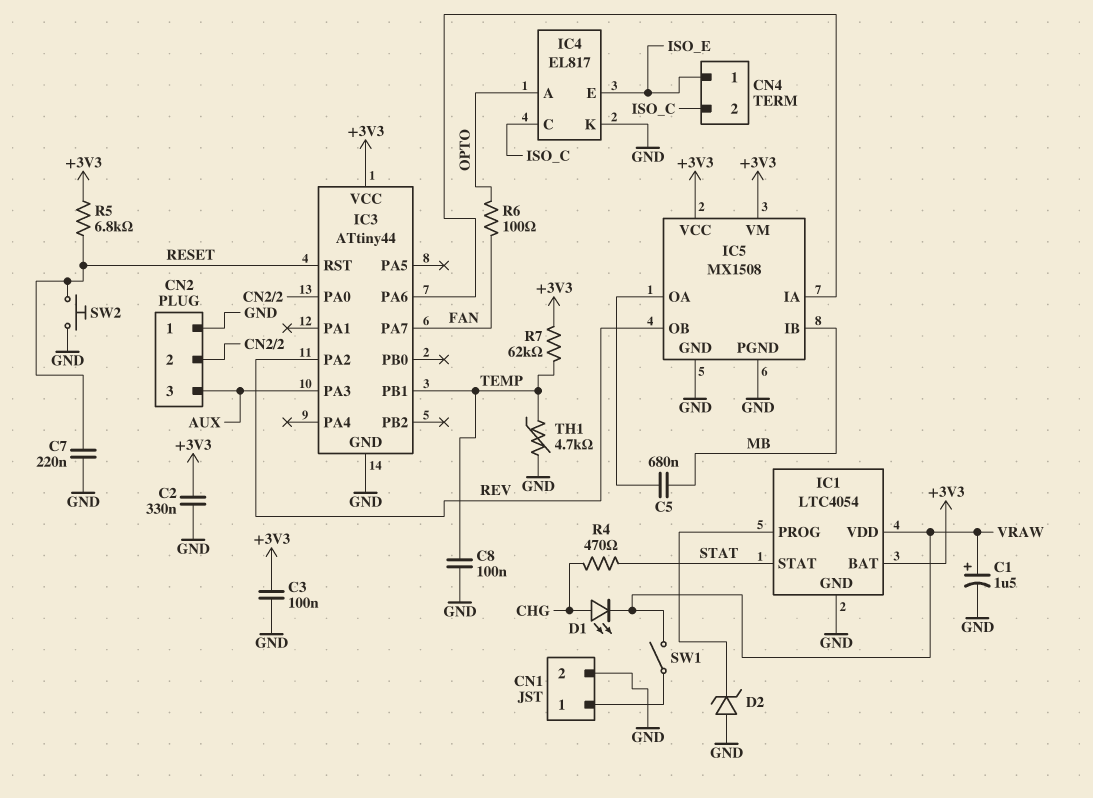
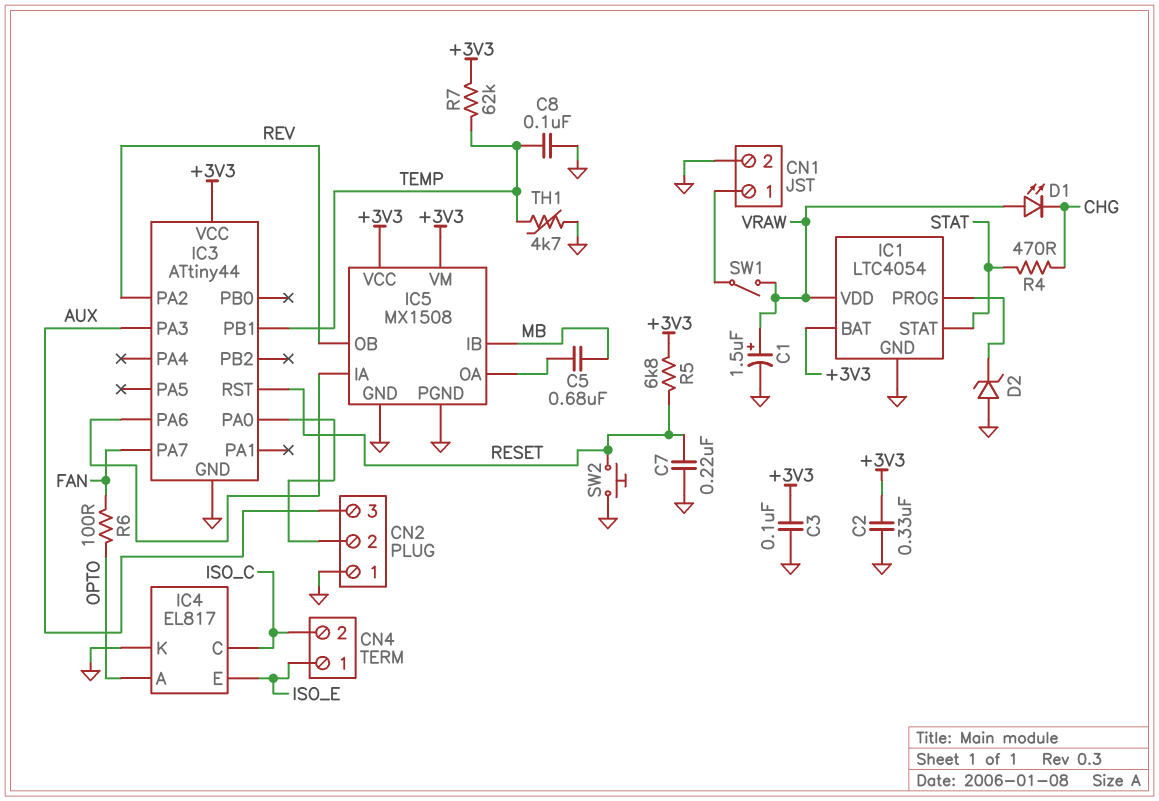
D1: LED (A CHG, K VRAW) -> LED (A VRAW, K CHG)

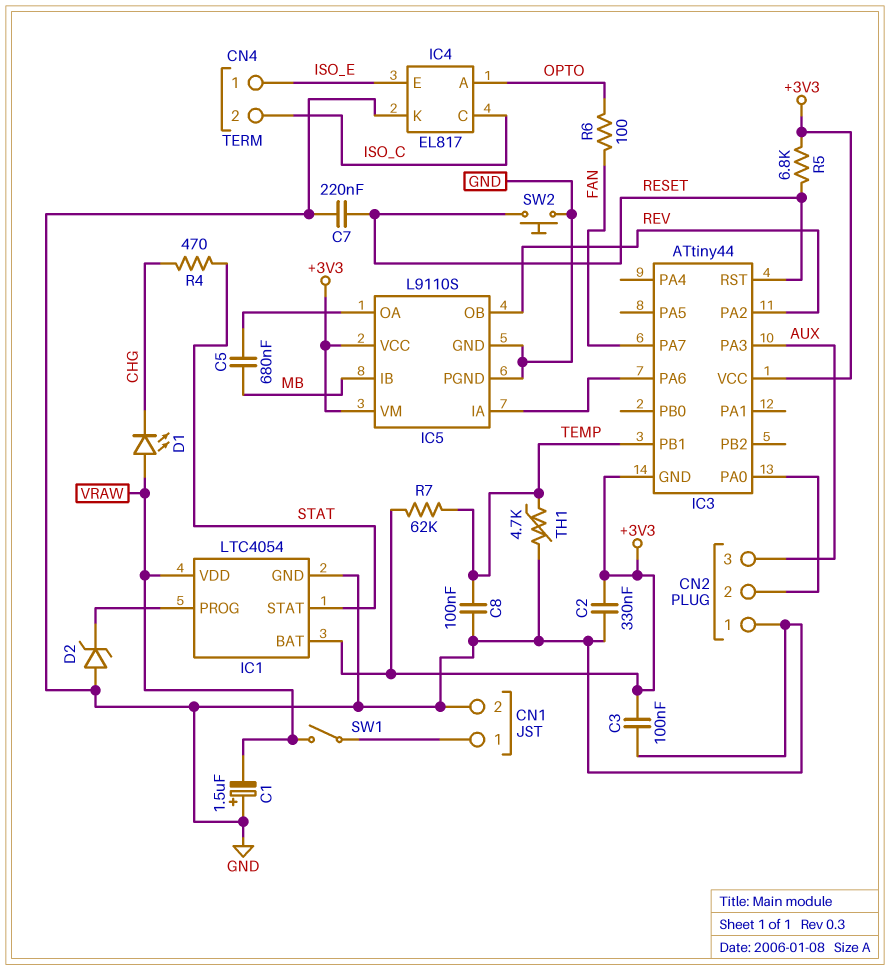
C1: 1.5uF (plus VRAW, minus GND) -> 1.5uF (plus GND, minus VRAW)
IC3 pin GND: GND -> +3V3
IC5: MX1508 -> L9110S

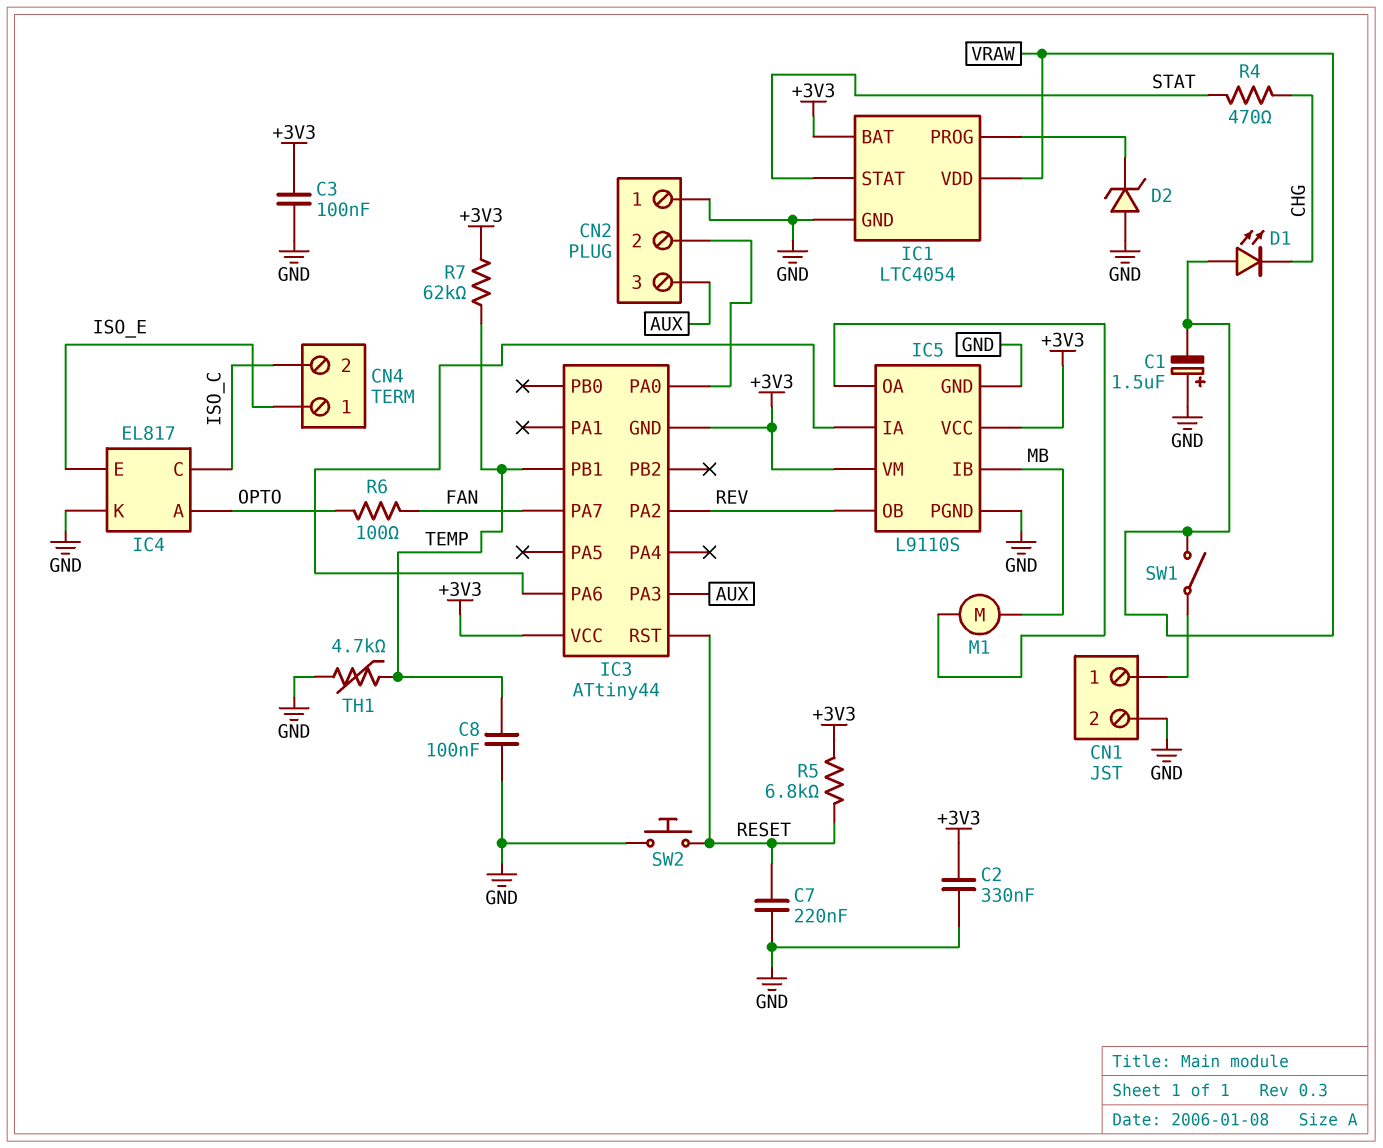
C5: 680nF (IC5/OA, MB) -> none
M1: none -> motor (IC5/OA, MB)

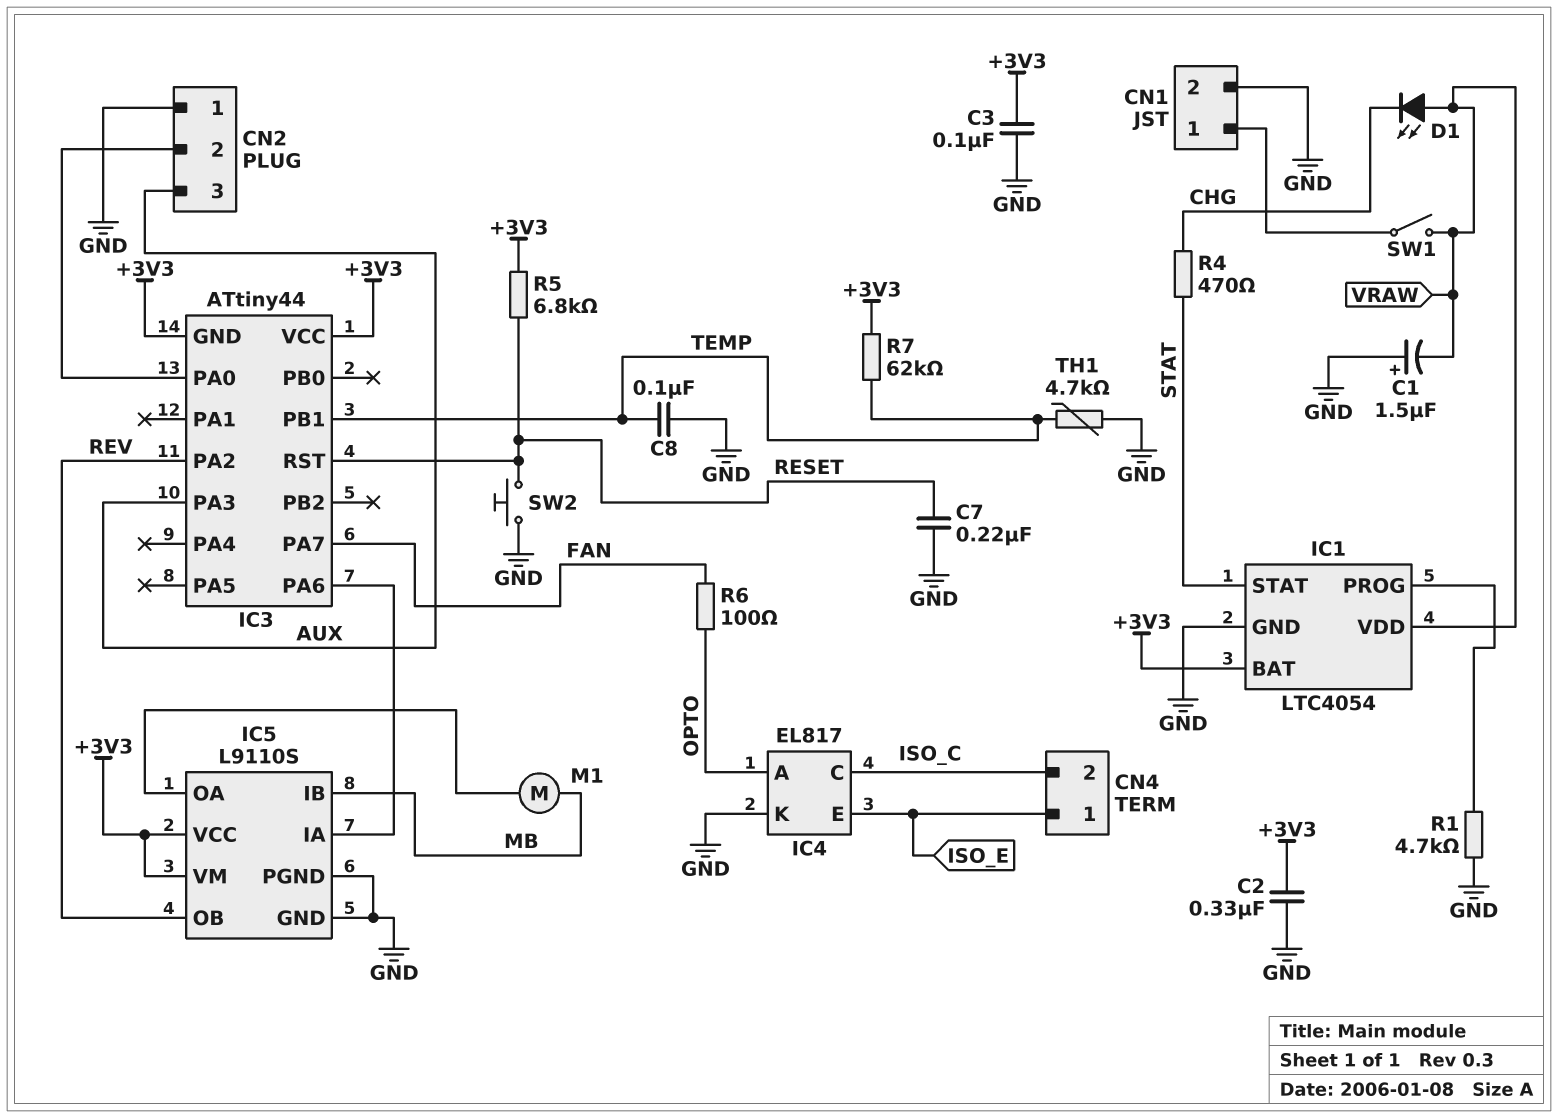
D2: zener (A GND, K IC1/PROG) -> none
R1: none -> 4.7k (GND, IC1/PROG)

